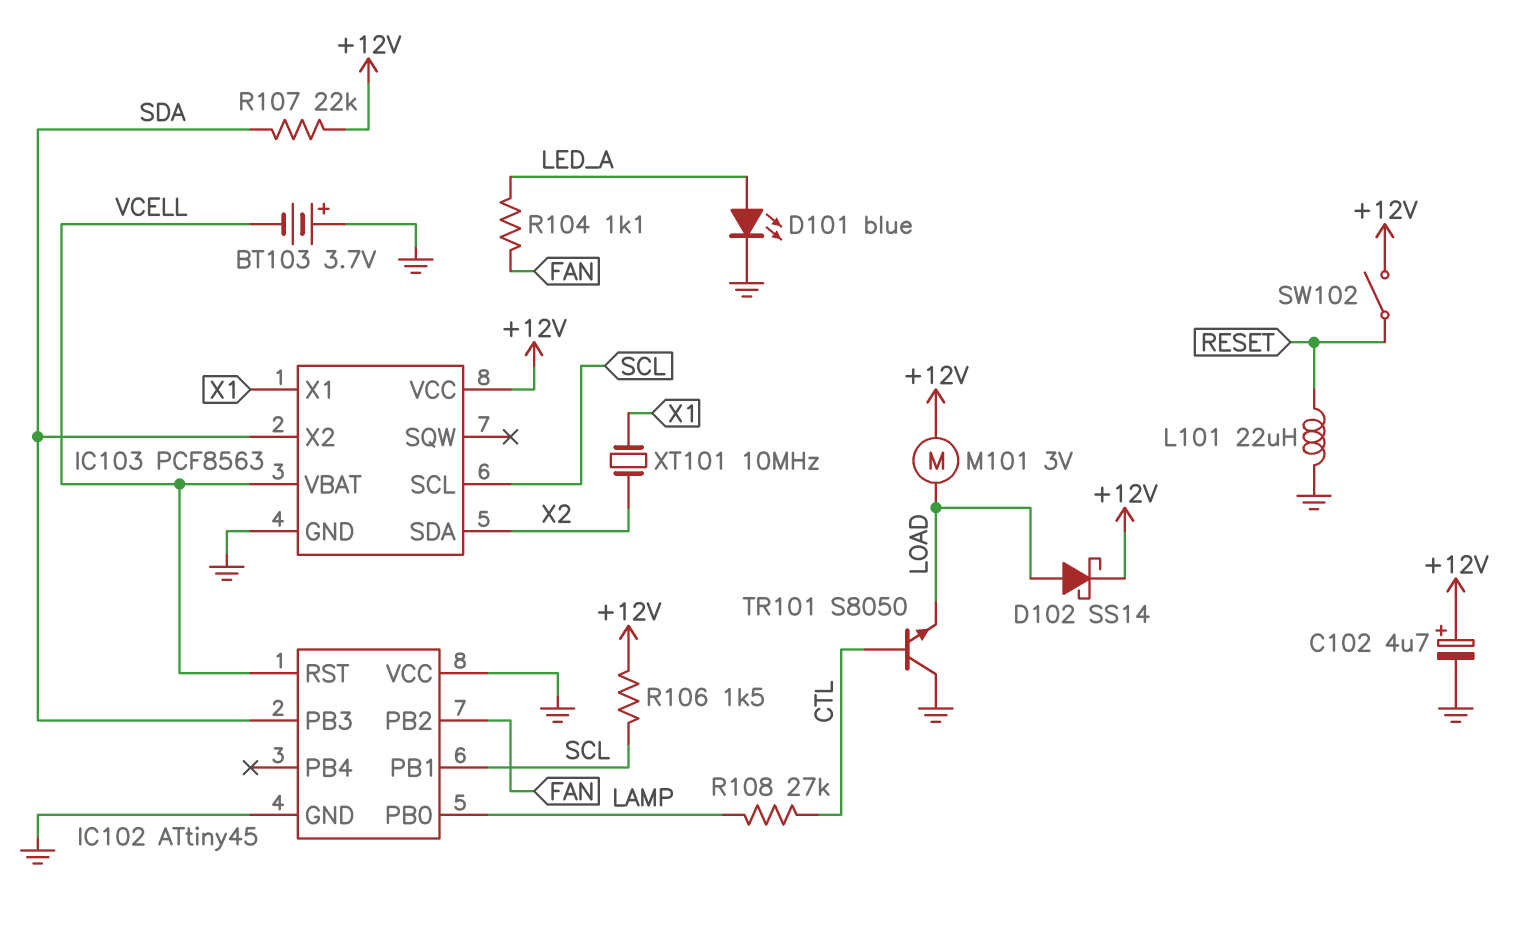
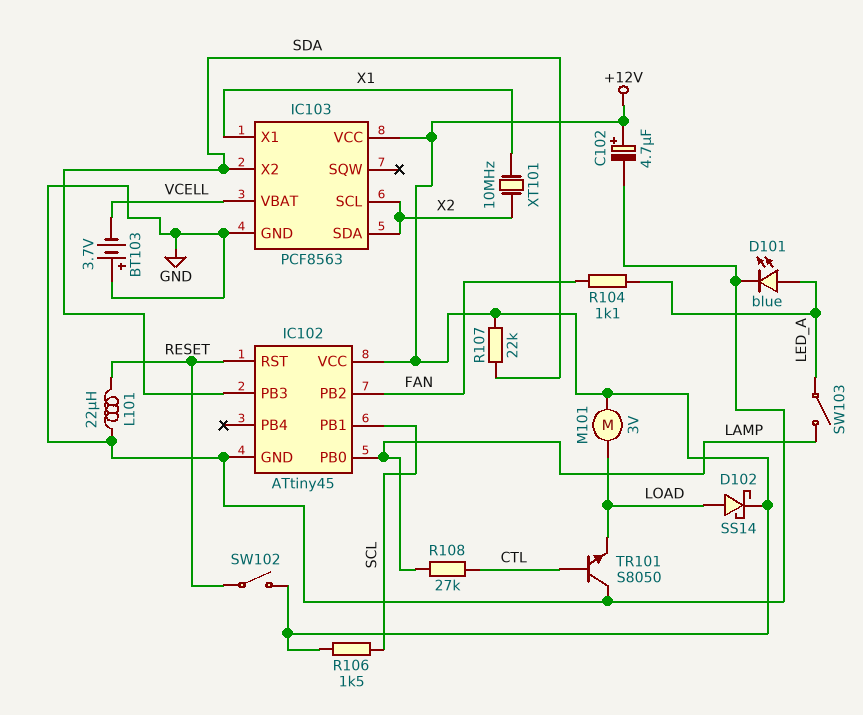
IC102 pin RST: VCELL -> RESET
IC102 pin VCC: GND -> +12V
IC103 pin SCL: SCL -> X2
SW103: none -> switch (LAMP, LED_A)

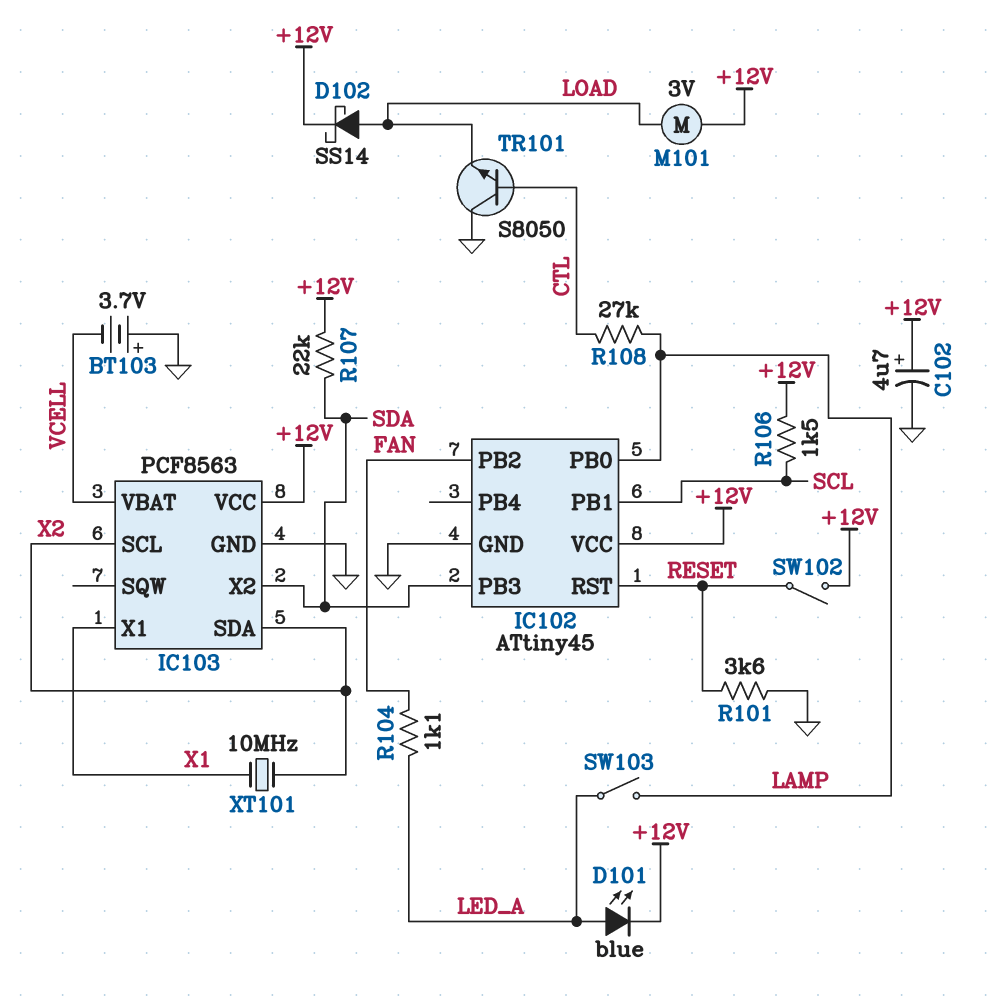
D101: LED blue (A LED_A, K GND) -> LED blue (A LED_A, K +12V)
L101: 22uH (GND, RESET) -> none
R101: none -> 3.6k (GND, RESET)

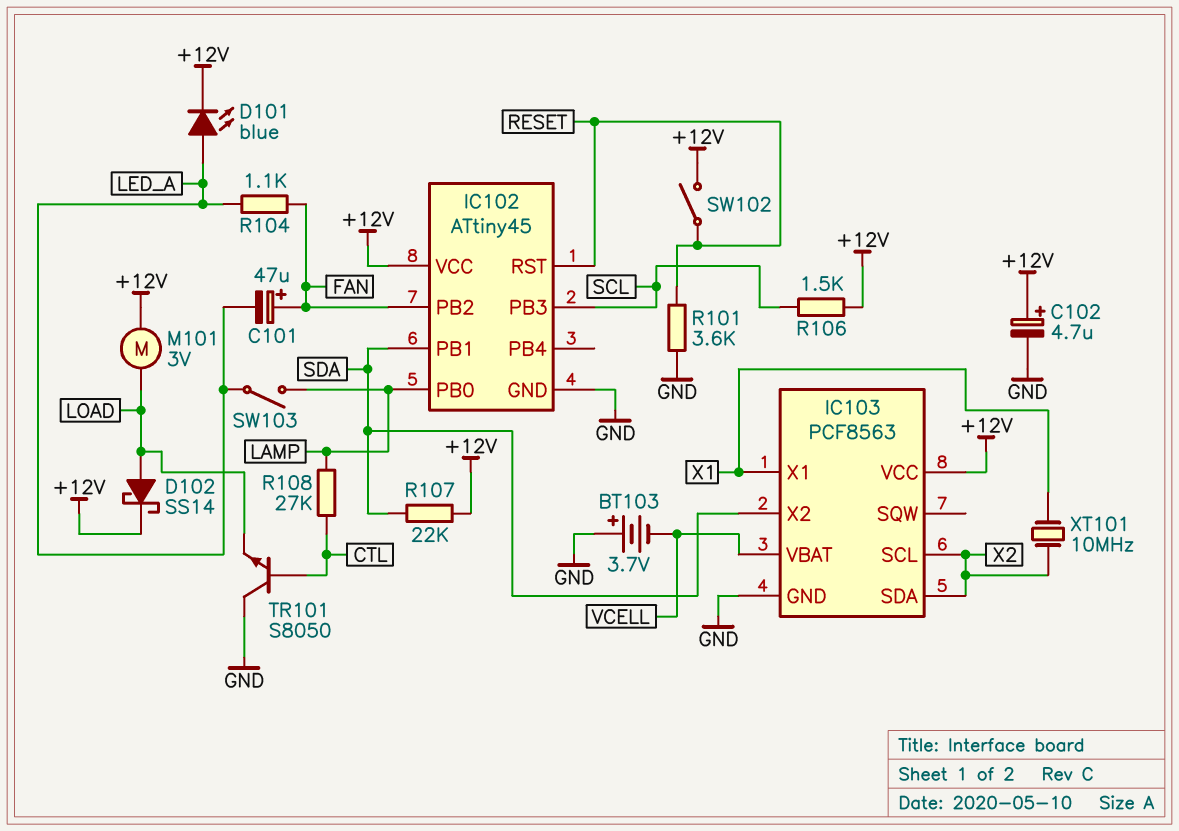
C101: none -> 47uF (plus FAN, minus LED_A)
IC102 pin PB1: SCL -> SDA
IC102 pin PB3: SDA -> SCL

